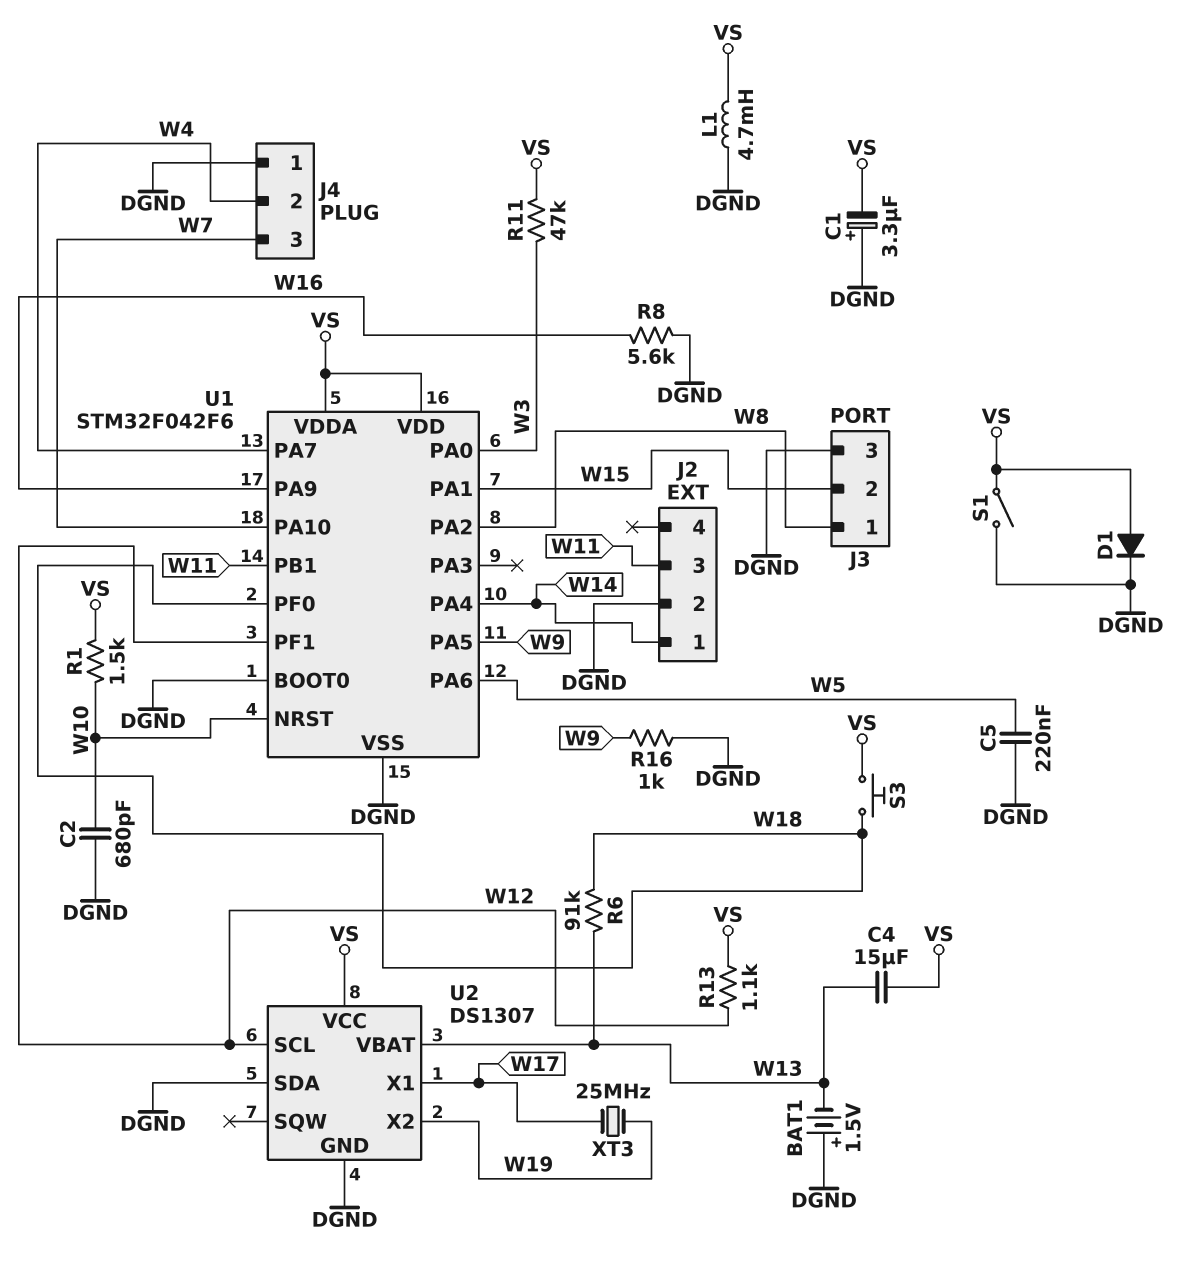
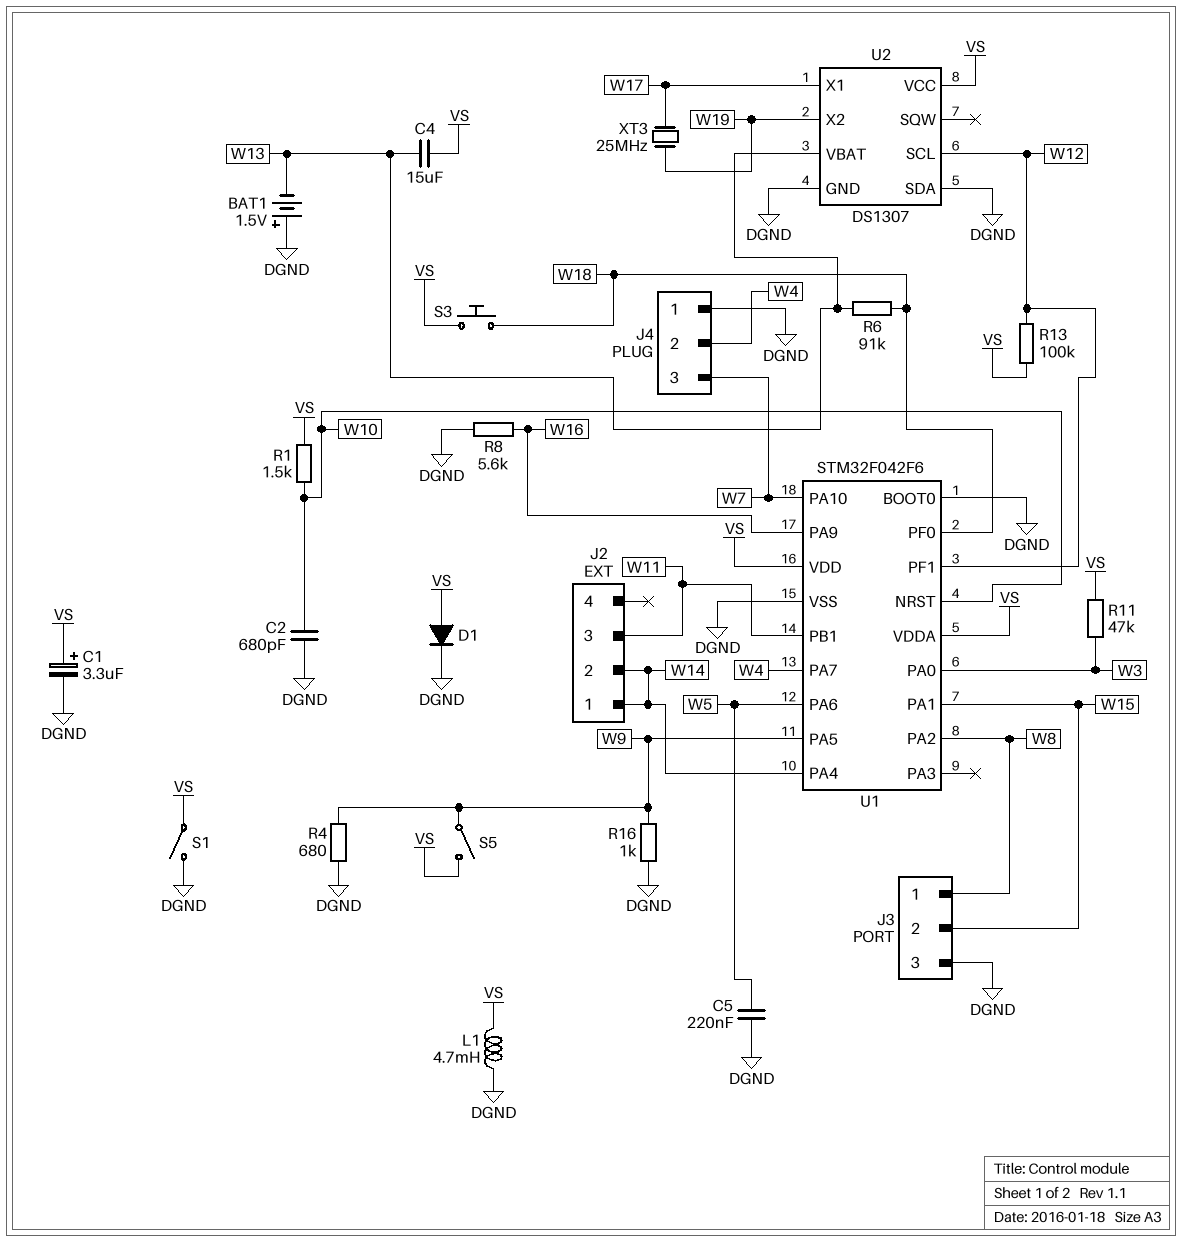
C1: 3.3uF (plus DGND, minus VS) -> 3.3uF (plus VS, minus DGND)
J2 pin 2: DGND -> W14
R4: none -> 680 (DGND, W9)
R13: 1.1k (VS, W12) -> 100k (VS, W12)
S5: none -> switch (VS, W9)

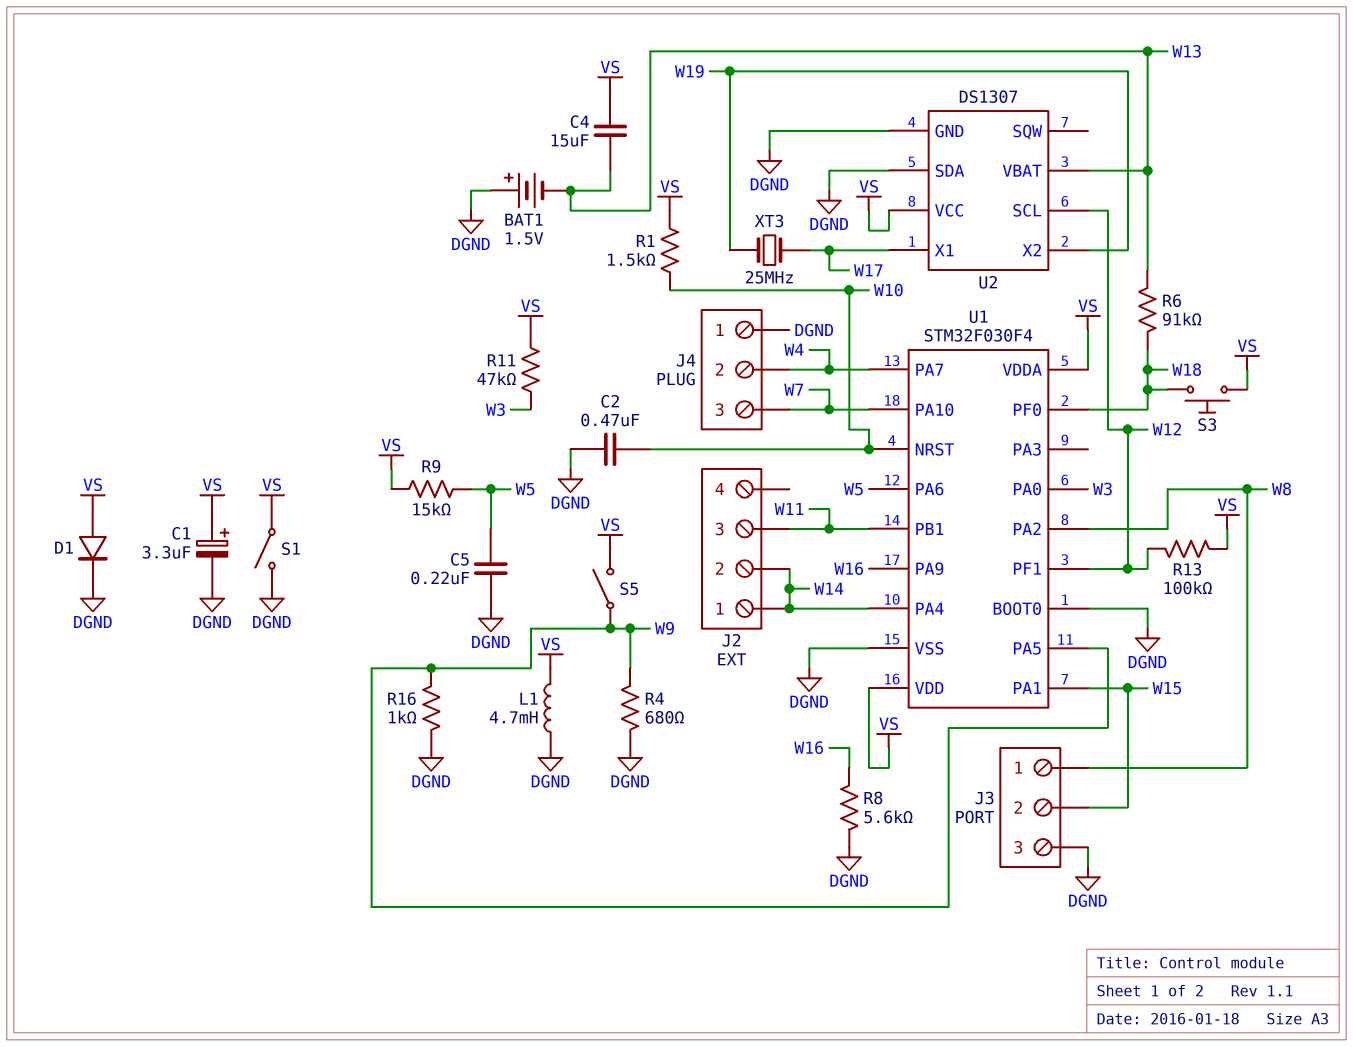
C2: 680pF (DGND, W10) -> 470nF (DGND, W10)
R9: none -> 15k (VS, W5)
U1: STM32F042F6 -> STM32F030F4

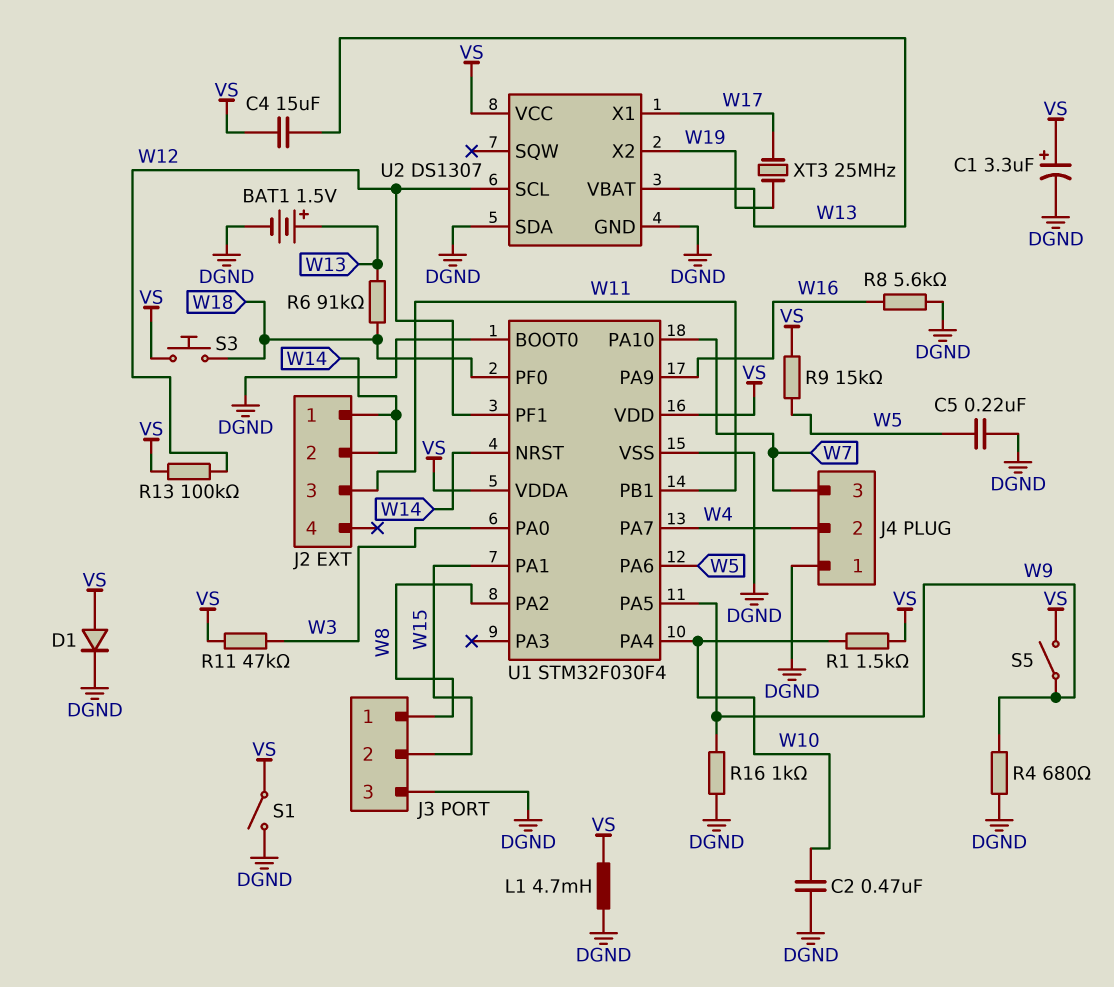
BAT1: 1.5V (plus DGND, minus W13) -> 1.5V (plus W13, minus DGND)
U1 pin NRST: W10 -> W14
U1 pin PA4: W14 -> W10

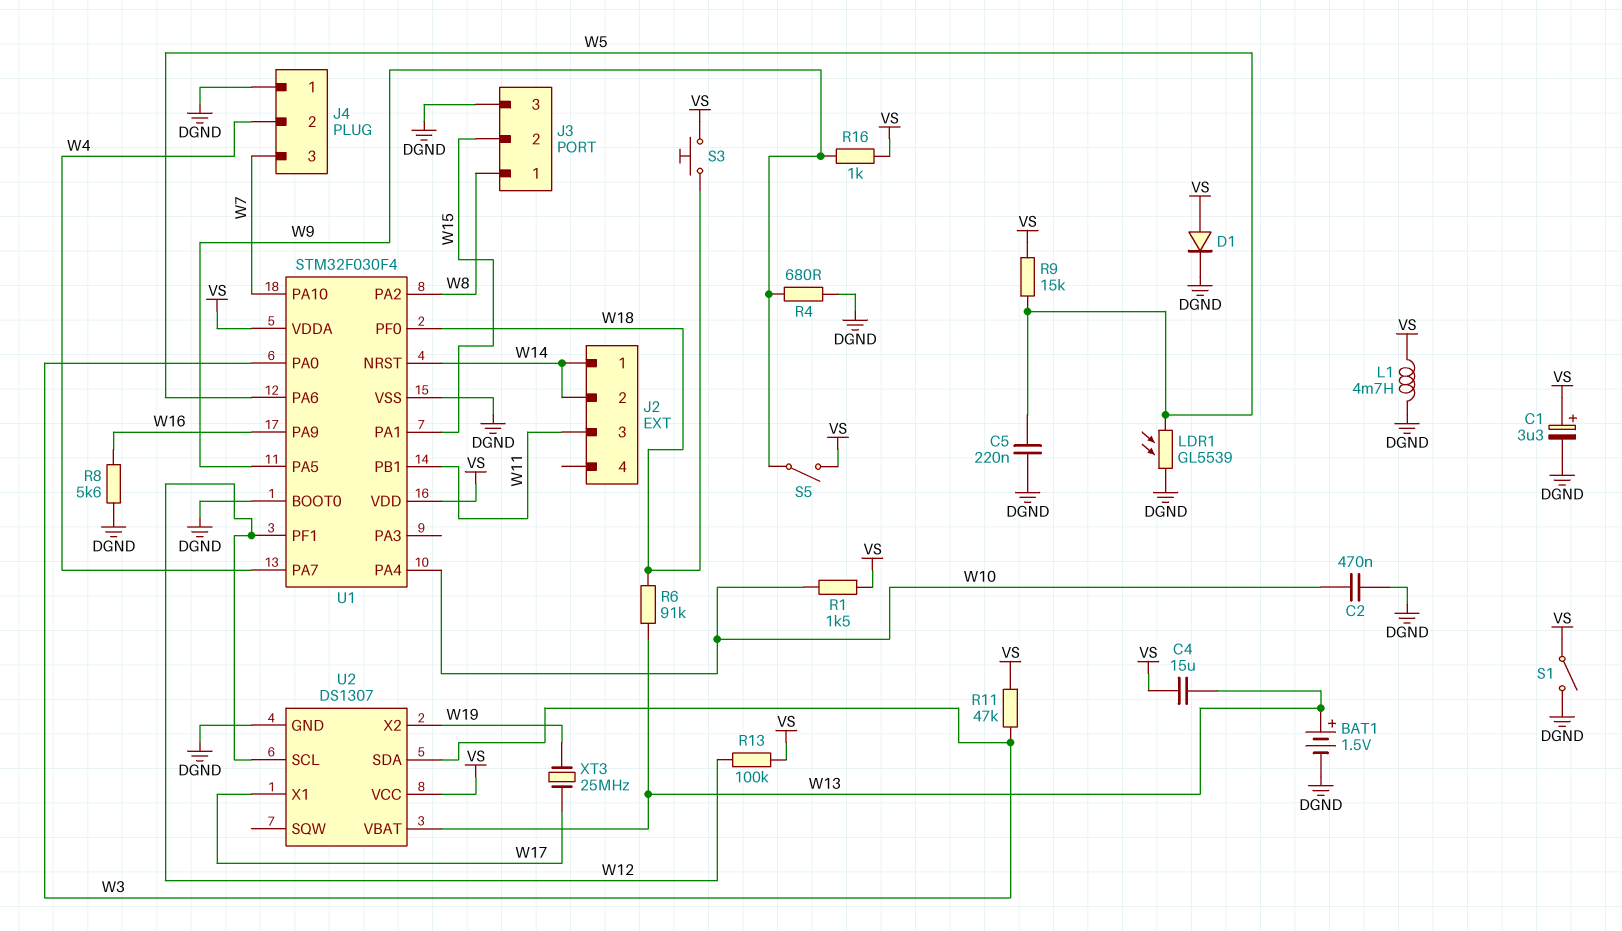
LDR1: none -> GL5539 (DGND, W5)
R16: 1k (DGND, W9) -> 1k (VS, W9)
U2 pin SDA: DGND -> W3

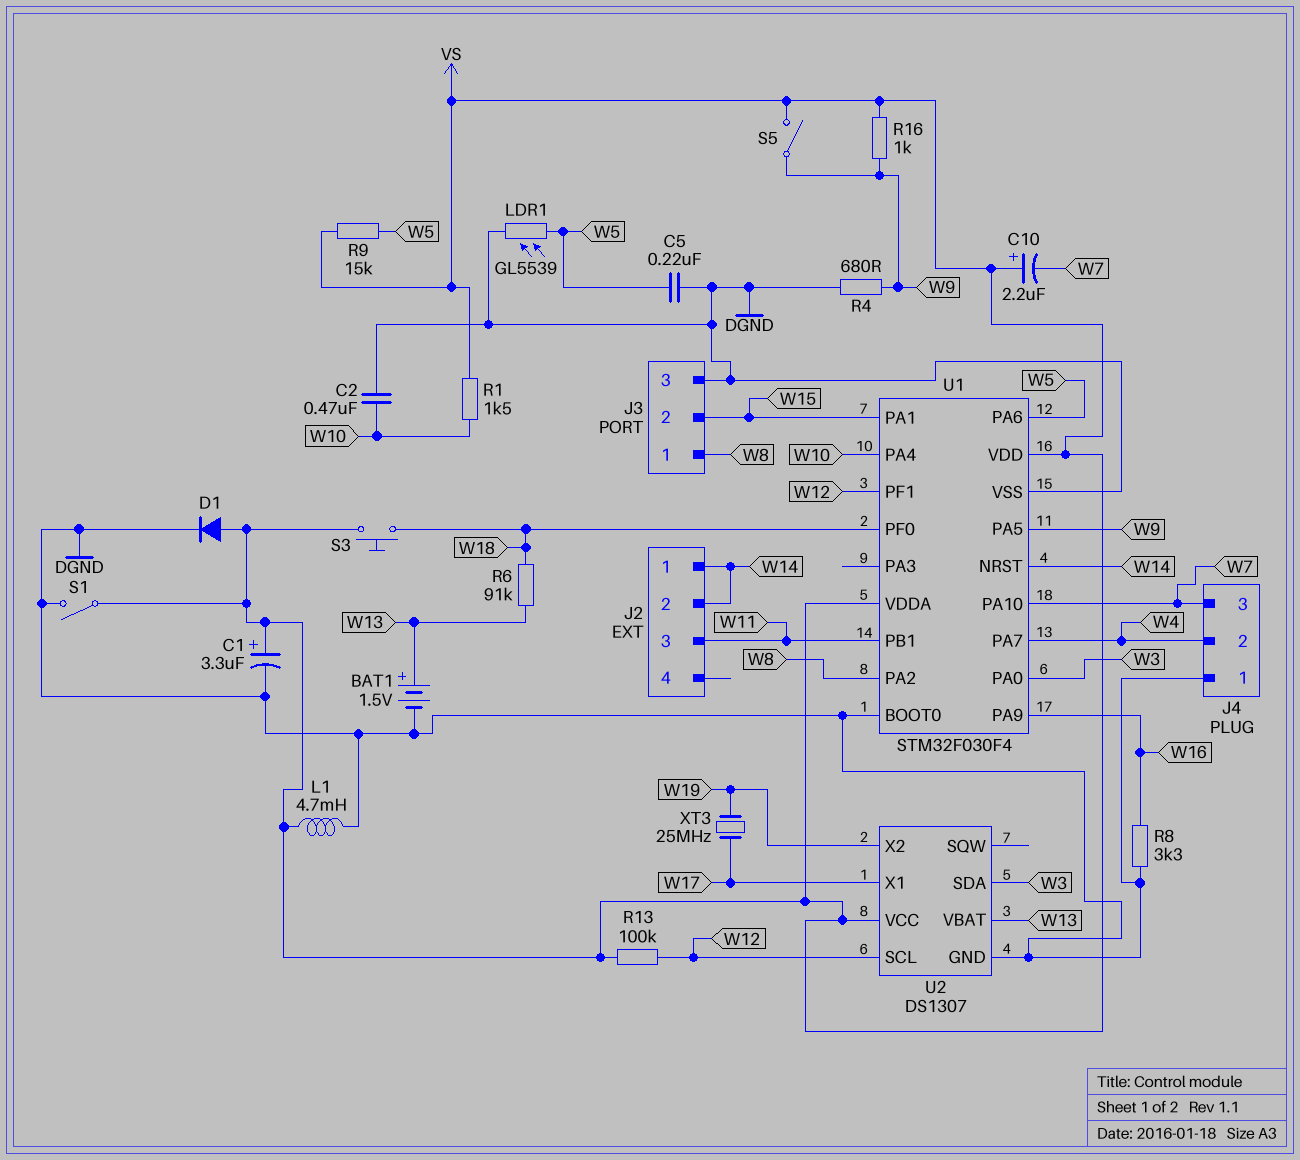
C4: 15uF (VS, W13) -> none
C10: none -> 2.2uF (plus VS, minus W7)
R8: 5.6k (DGND, W16) -> 3.3k (DGND, W16)
R11: 47k (VS, W3) -> none

